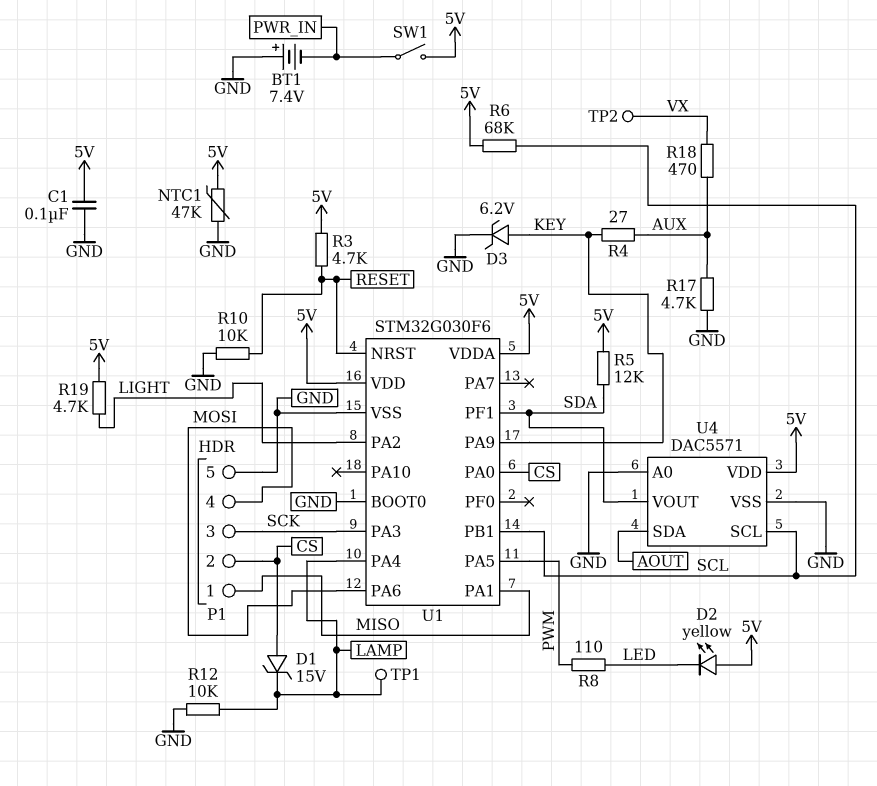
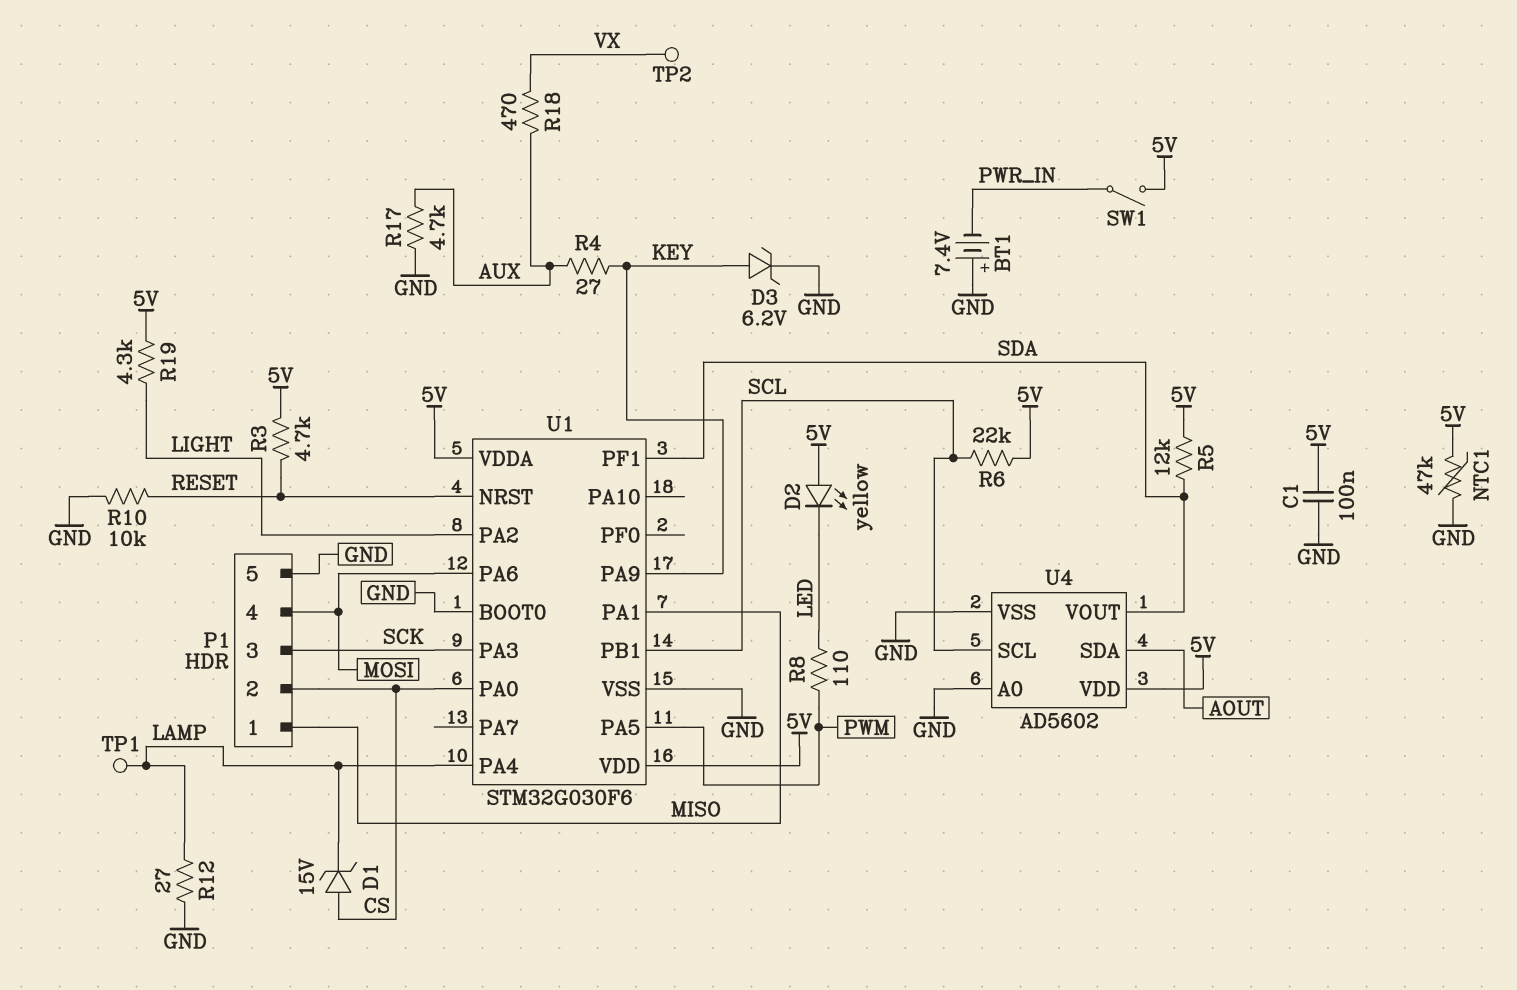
R6: 68k (5V, SCL) -> 22k (5V, SCL)
R12: 10k (GND, LAMP) -> 27 (GND, LAMP)
R19: 4.7k (5V, LIGHT) -> 4.3k (5V, LIGHT)
U4: DAC5571 -> AD5602

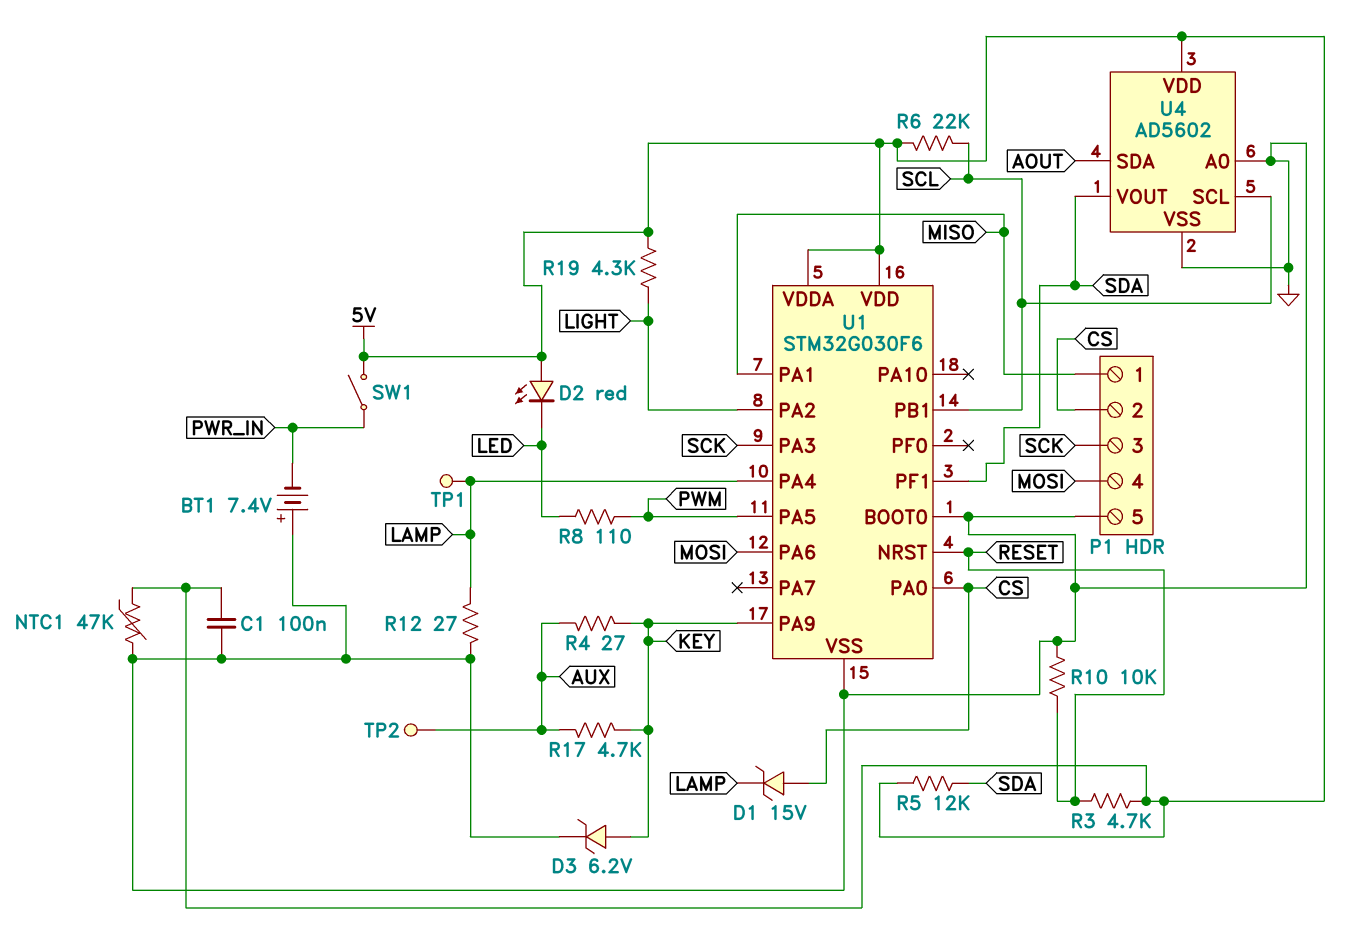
D2: LED yellow (A 5V, K LED) -> LED red (A 5V, K LED)
R17: 4.7k (AUX, GND) -> 4.7k (AUX, KEY)
R18: 470 (AUX, VX) -> none
TP2: test point (VX) -> test point (AUX)

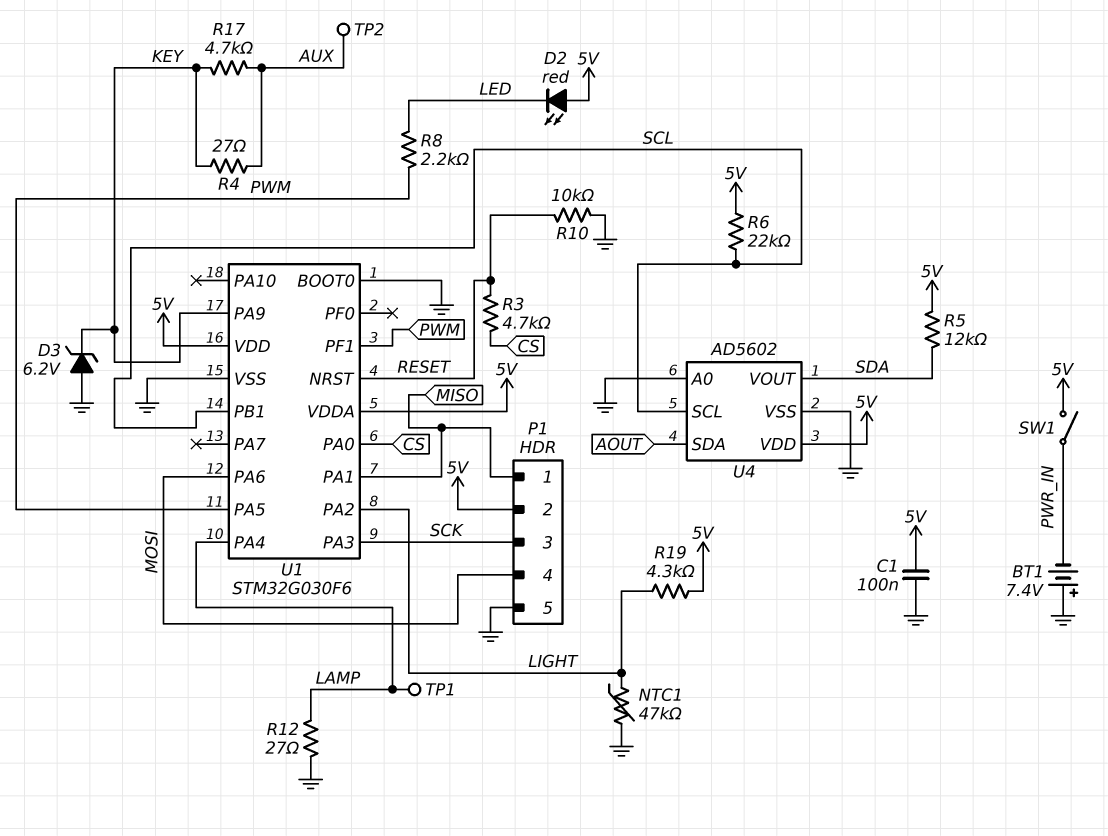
D1: zener 15V (A CS, K LAMP) -> none
D3: zener 6.2V (A KEY, K GND) -> zener 6.2V (A GND, K KEY)
NTC1: 47k (5V, GND) -> 47k (GND, LIGHT)
P1 pin 2: CS -> 5V
R3: 4.7k (5V, RESET) -> 4.7k (CS, RESET)
R8: 110 (LED, PWM) -> 2.2k (LED, PWM)
U1 pin PF1: SDA -> PWM

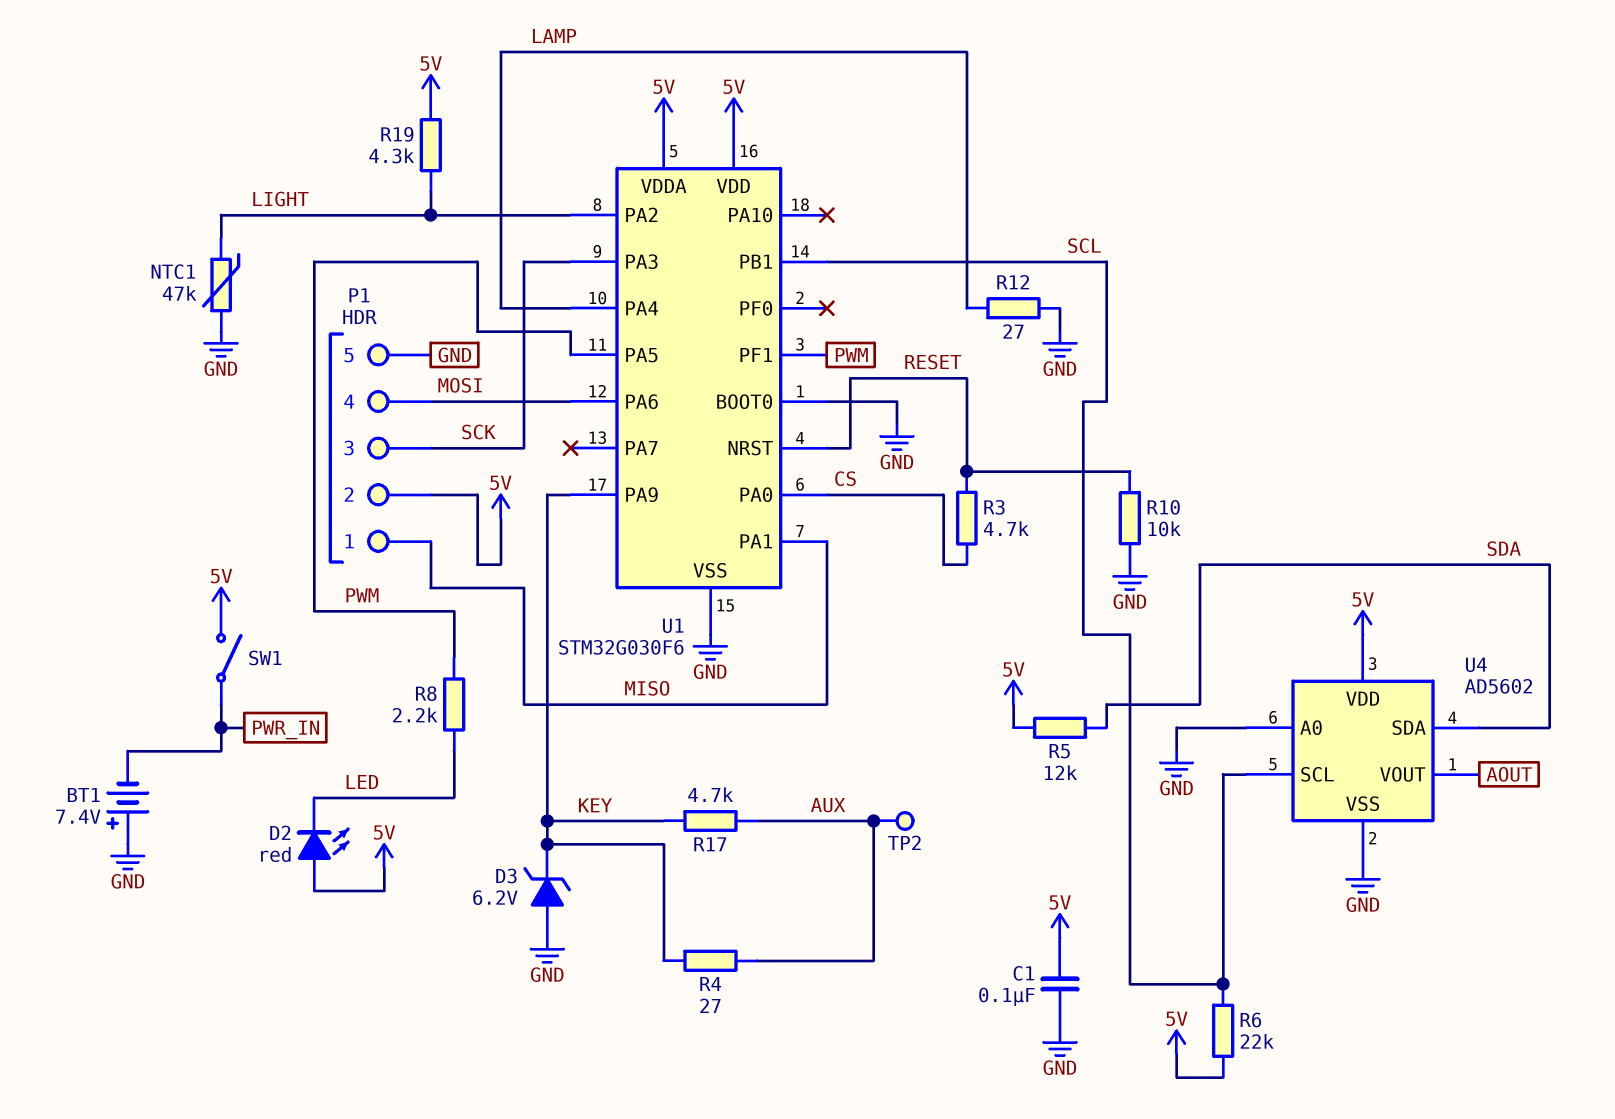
TP1: test point (LAMP) -> none
U4 pin SDA: AOUT -> SDA
U4 pin VOUT: SDA -> AOUT

